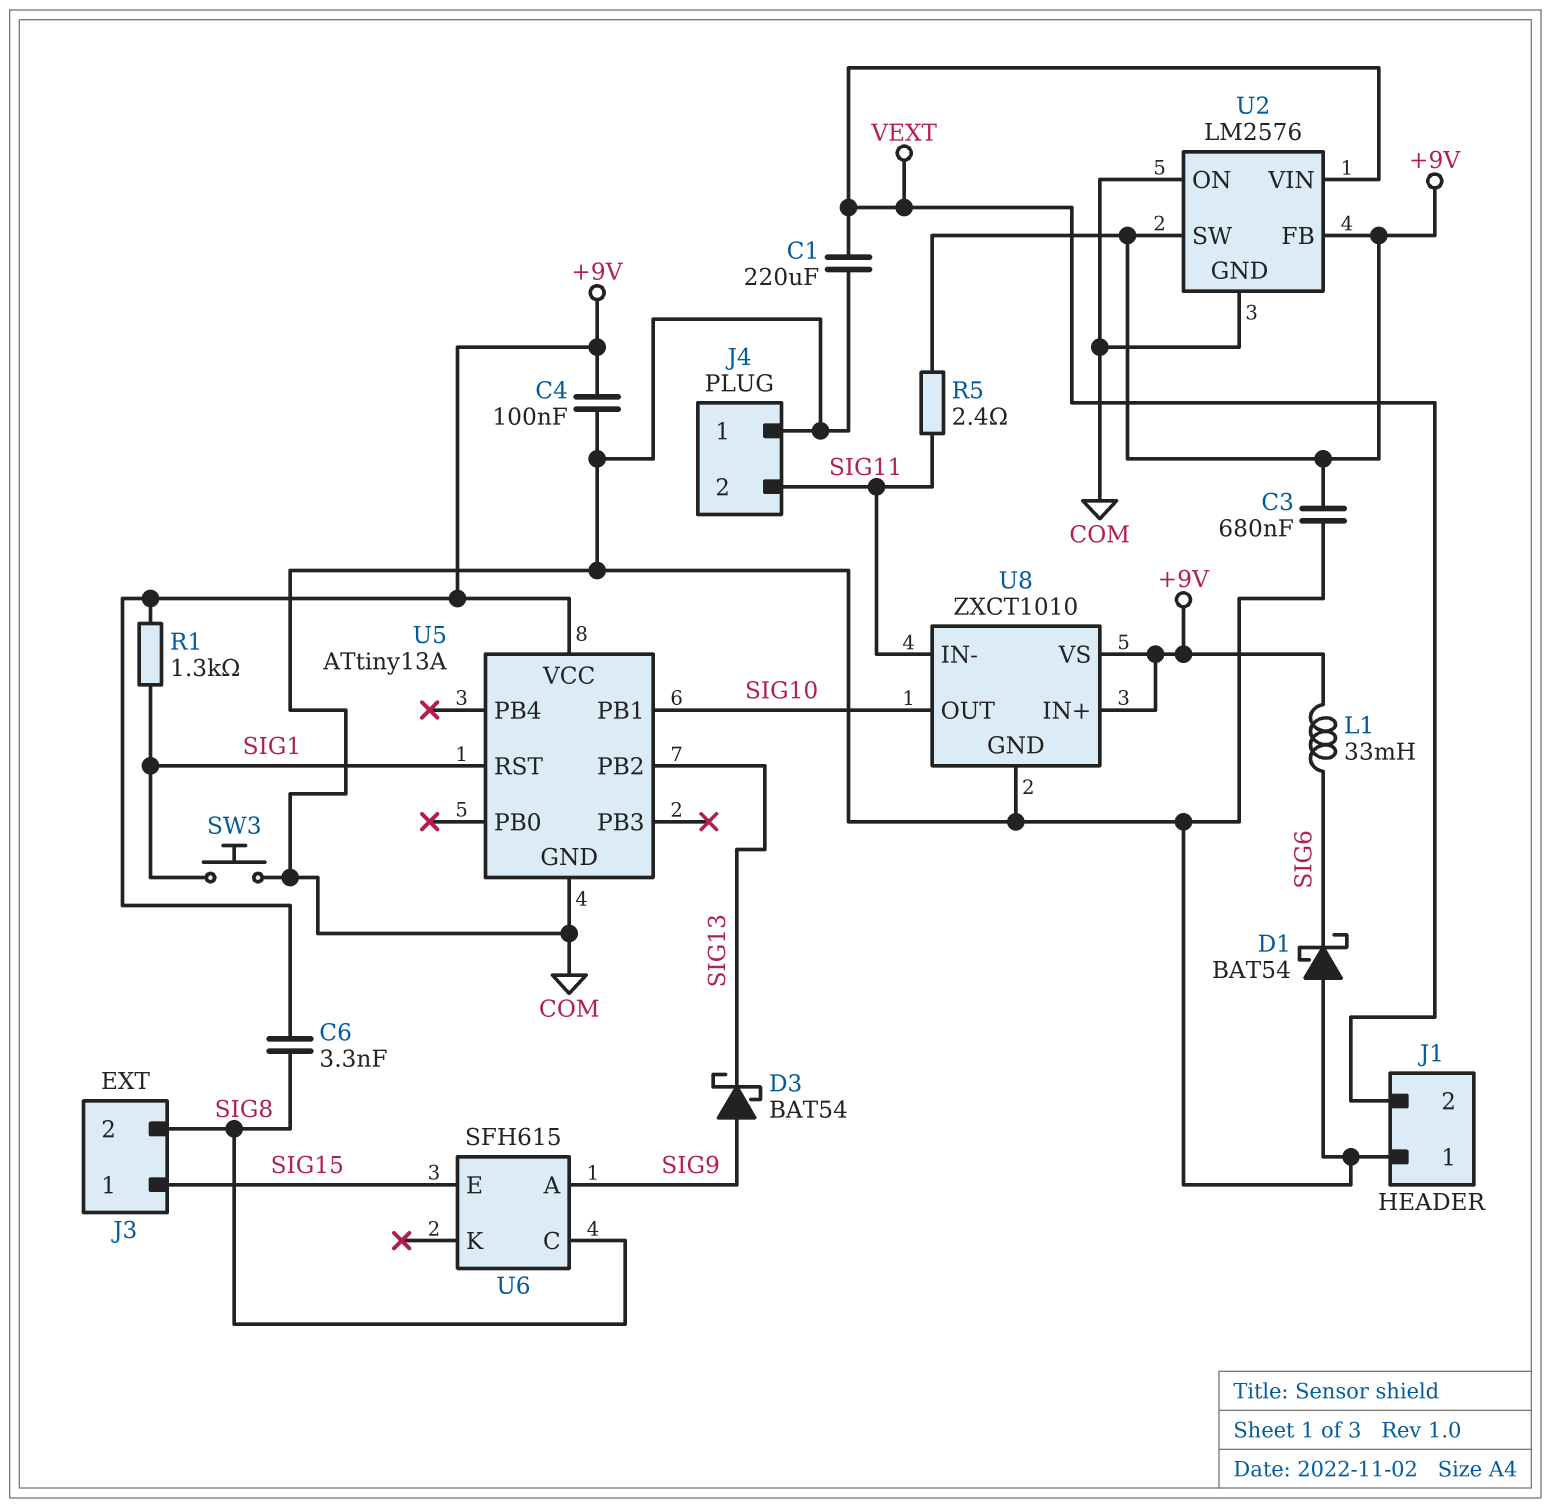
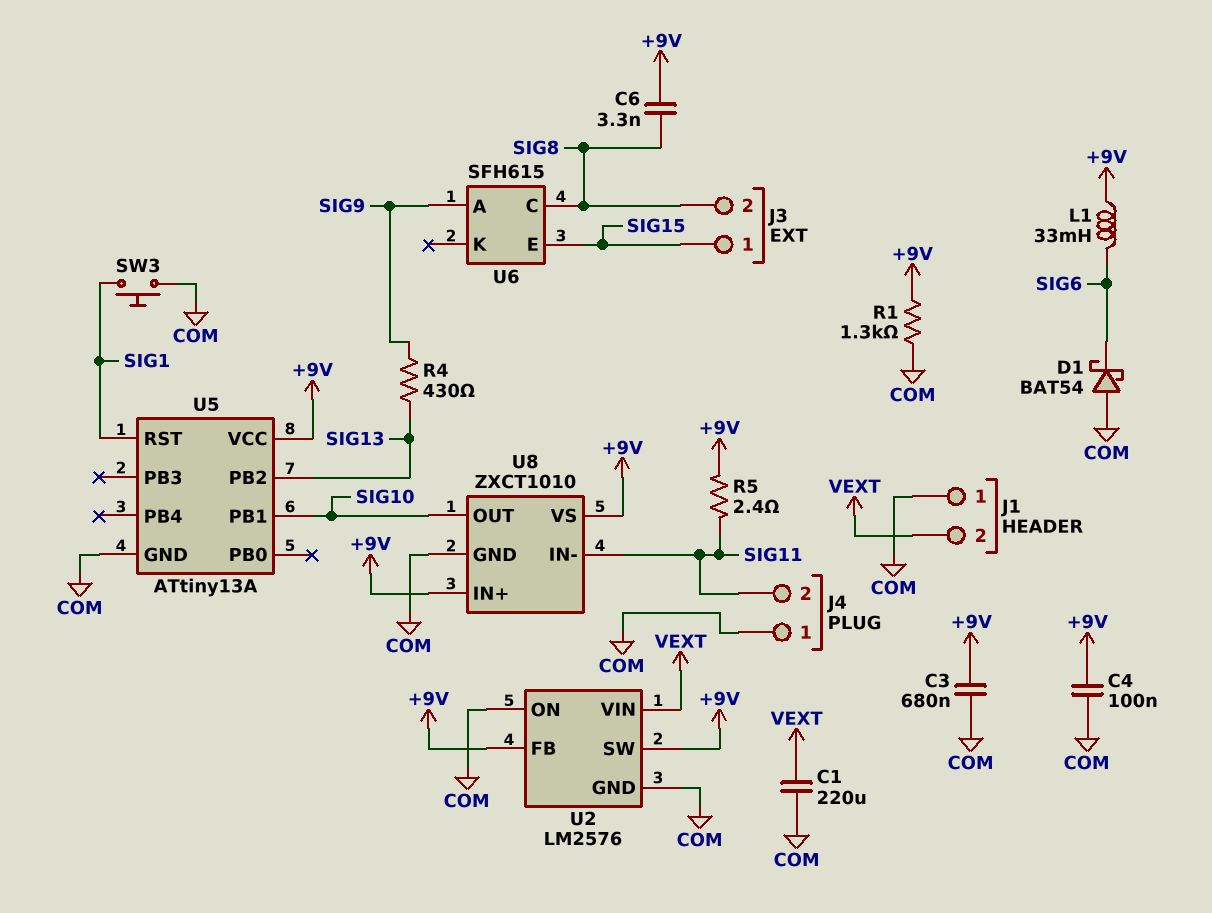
D3: schottky BAT54 (A SIG9, K SIG13) -> none
R1: 1.3k (+9V, SIG1) -> 1.3k (+9V, COM)
R4: none -> 430 (SIG9, SIG13)

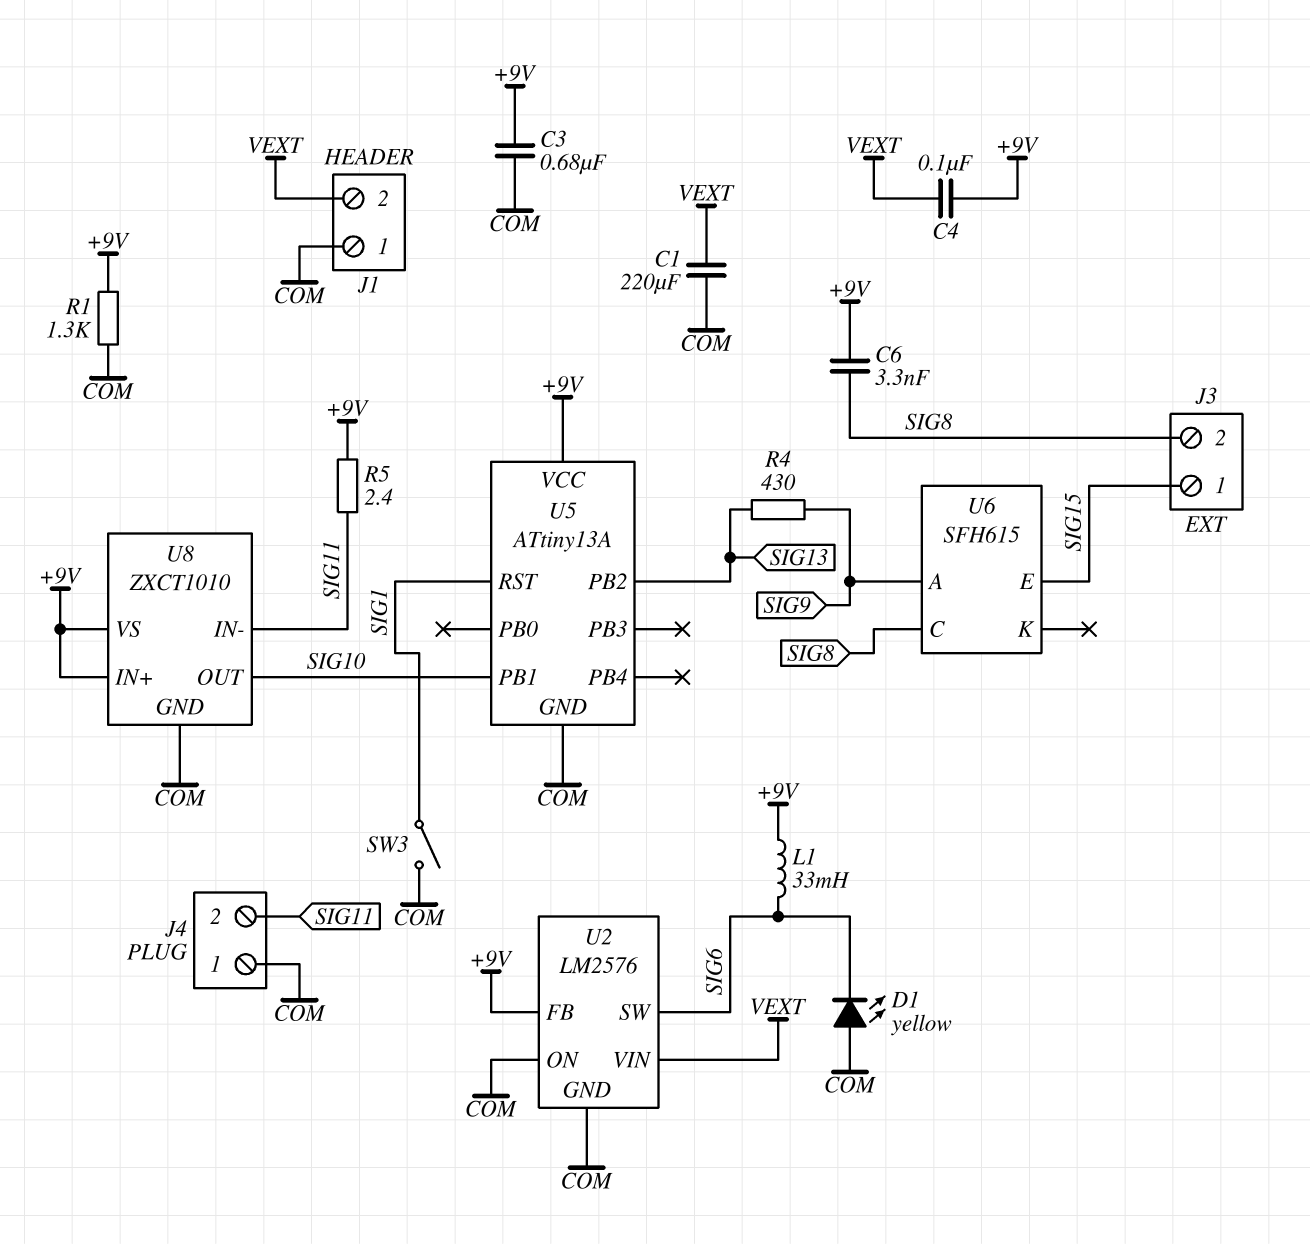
C4: 100nF (+9V, COM) -> 100nF (+9V, VEXT)
D1: schottky BAT54 (A COM, K SIG6) -> LED yellow (A COM, K SIG6)
SW3: button (COM, SIG1) -> switch (COM, SIG1)
U2 pin SW: +9V -> SIG6

